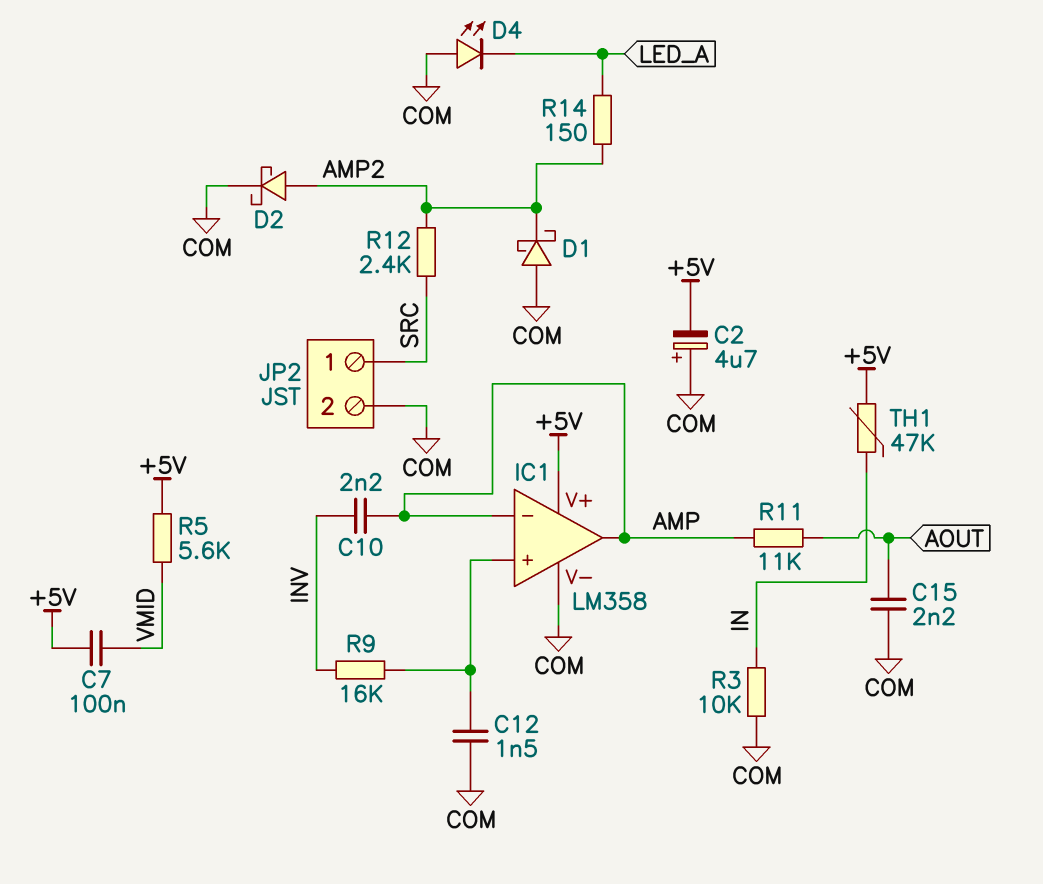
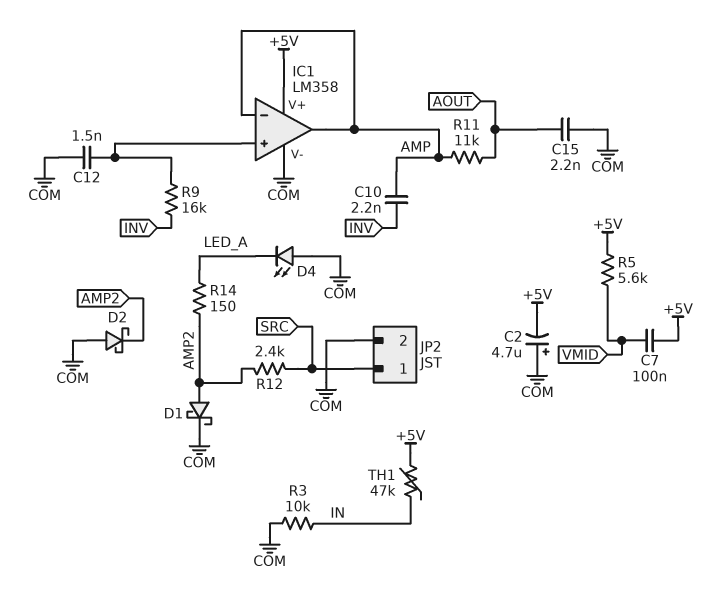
D1: schottky (A COM, K AMP2) -> schottky (A AMP2, K COM)
D2: schottky (A AMP2, K COM) -> schottky (A COM, K AMP2)

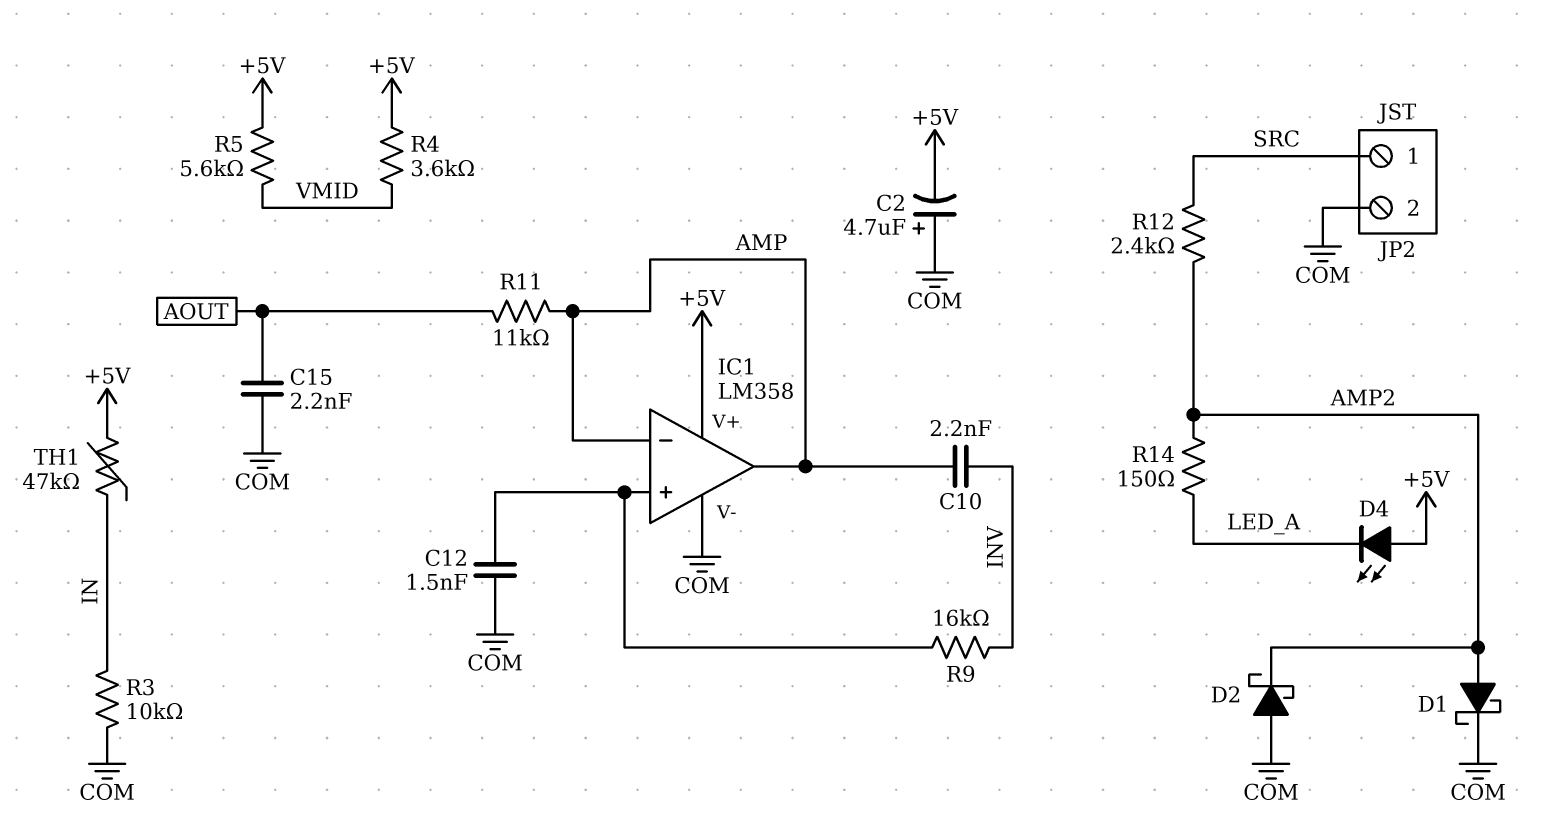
C7: 100nF (+5V, VMID) -> none
D4: LED (A COM, K LED_A) -> LED (A +5V, K LED_A)
R4: none -> 3.6k (+5V, VMID)

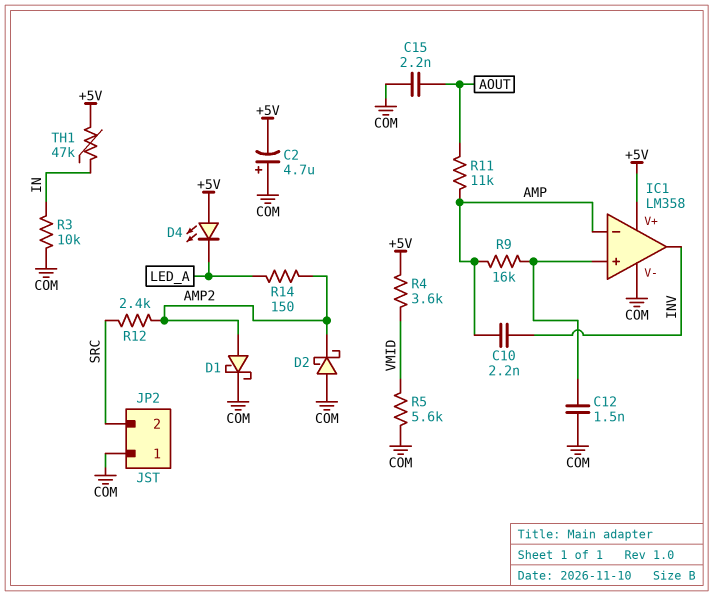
IC1 pin out: AMP -> INV
JP2 pin 1: SRC -> COM
JP2 pin 2: COM -> SRC
R5: 5.6k (+5V, VMID) -> 5.6k (COM, VMID)
R9: 16k (IC1/in+, INV) -> 16k (AMP, IC1/in+)

